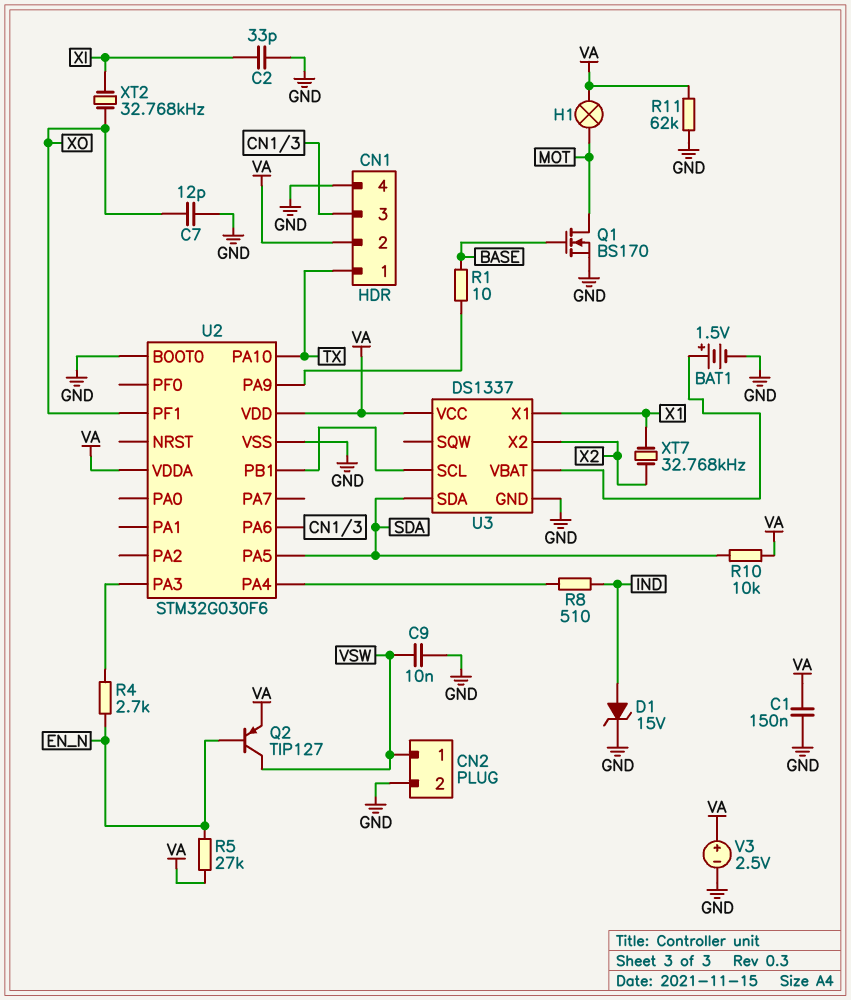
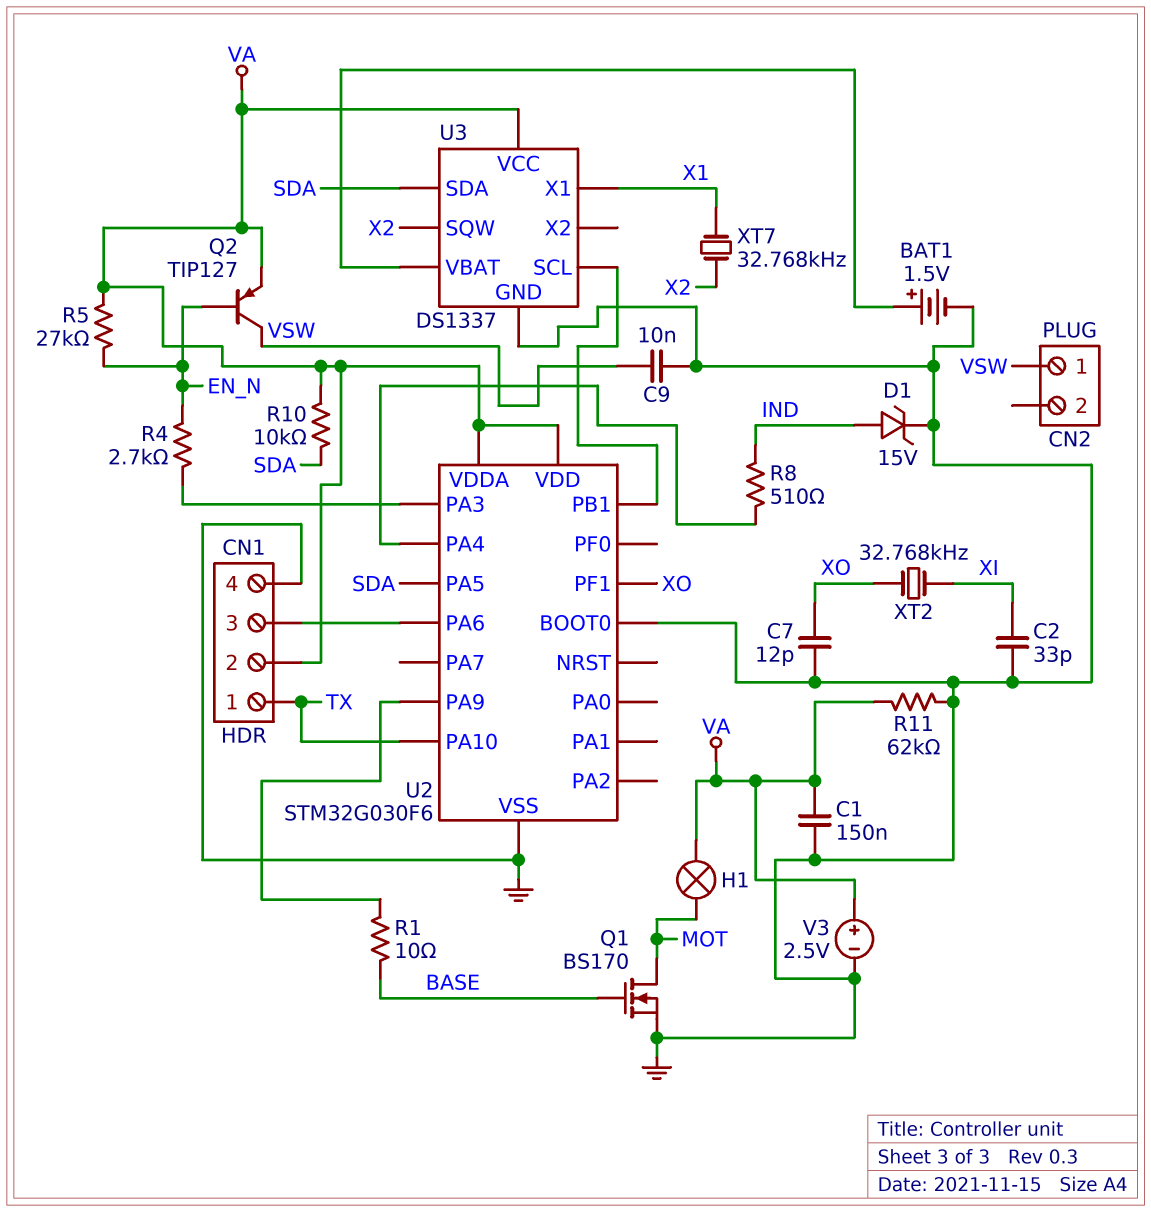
CN2 pin 2: GND -> none
U3 pin SQW: none -> X2
U3 pin X2: X2 -> none

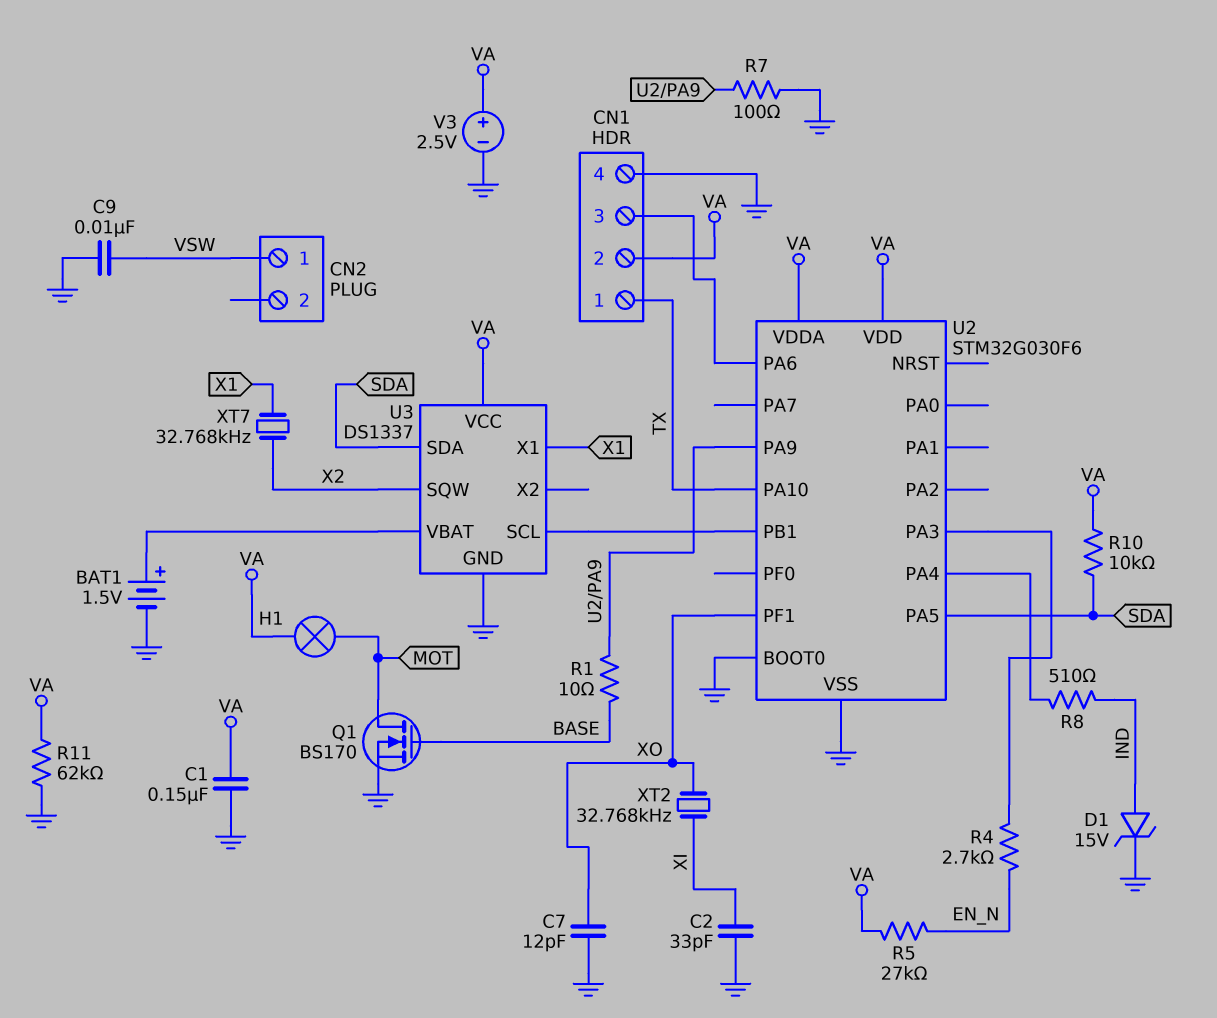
Q2: PNP TIP127 (B EN_N, C VSW, E VA) -> none
R7: none -> 100 (GND, U2/PA9)

